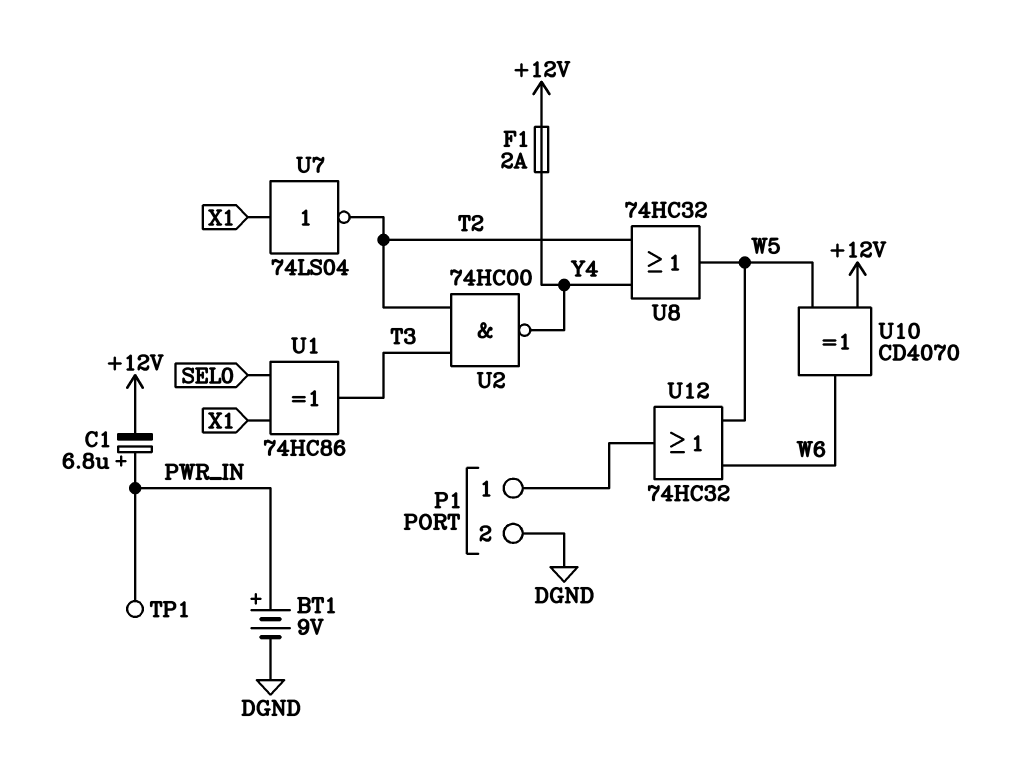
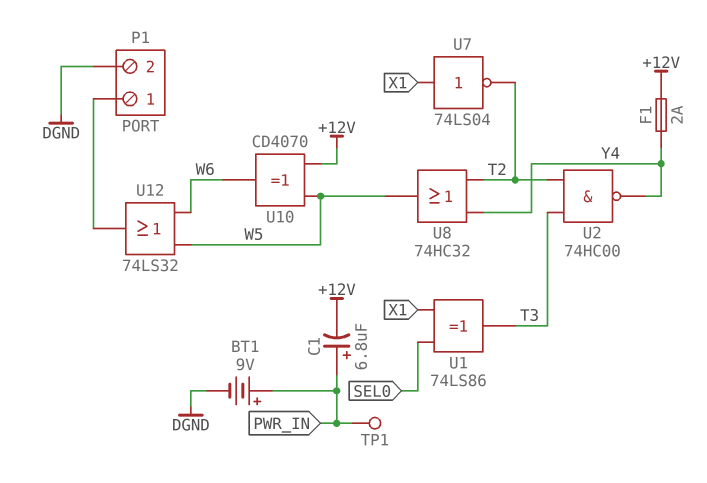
U1: XOR 74HC86 (in SEL0, in X1, out T3) -> XOR 74LS86 (in SEL0, in X1, out T3)
U12: OR 74HC32 (in W5, in W6, out P1/1) -> OR 74LS32 (in W5, in W6, out P1/1)

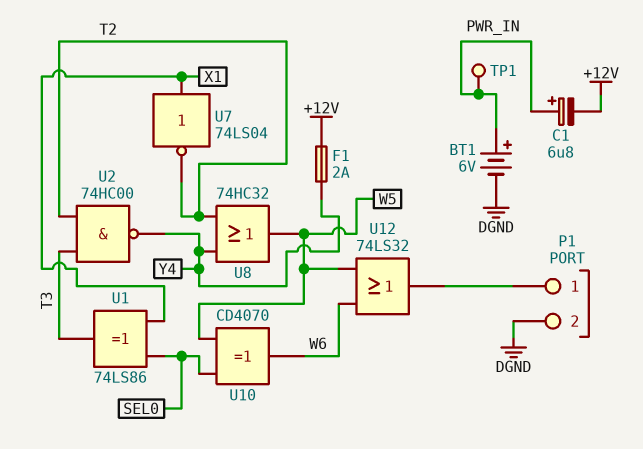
BT1: 9V (plus PWR_IN, minus DGND) -> 6V (plus PWR_IN, minus DGND)
U10: XOR CD4070 (in +12V, in W5, out W6) -> XOR CD4070 (in SEL0, in W5, out W6)

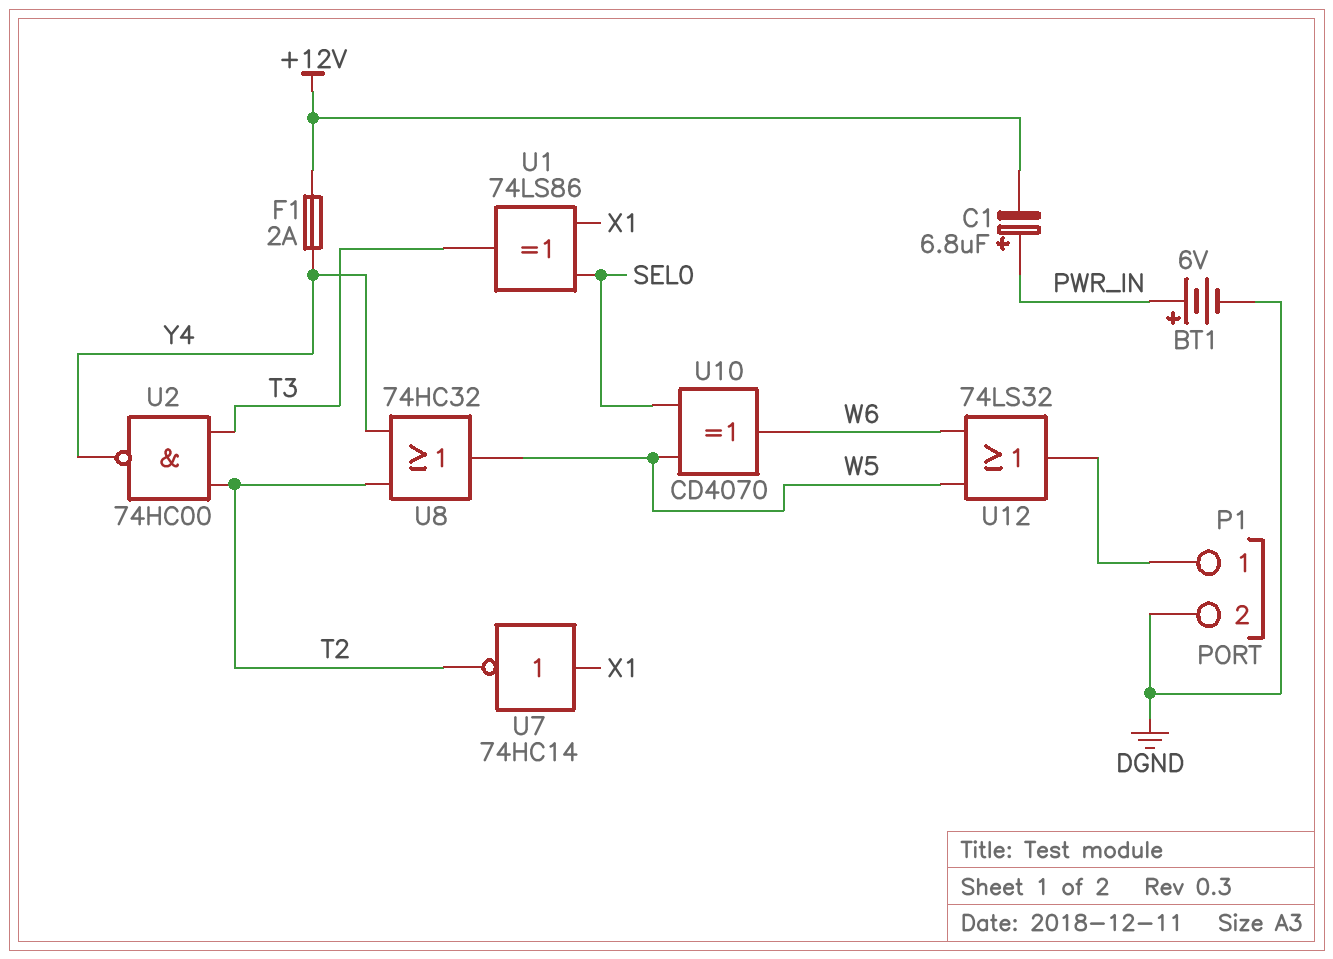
TP1: test point (PWR_IN) -> none
U7: NOT 74LS04 (in X1, out T2) -> NOT 74HC14 (in X1, out T2)

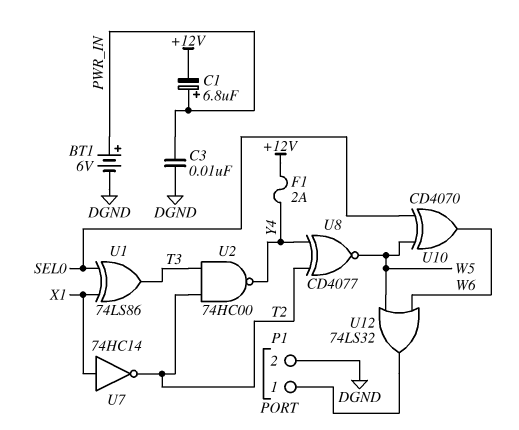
C3: none -> 10nF (DGND, PWR_IN)
U8: OR 74HC32 (in T2, in Y4, out W5) -> XNOR CD4077 (in T2, in Y4, out W5)

